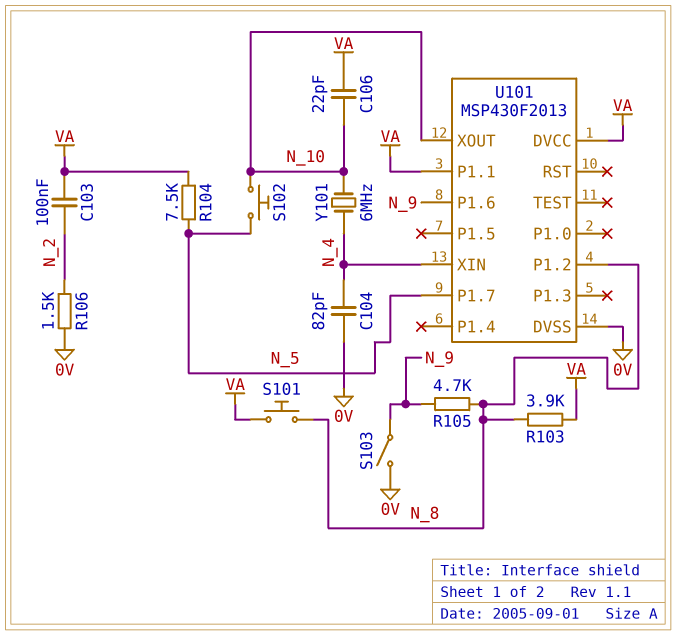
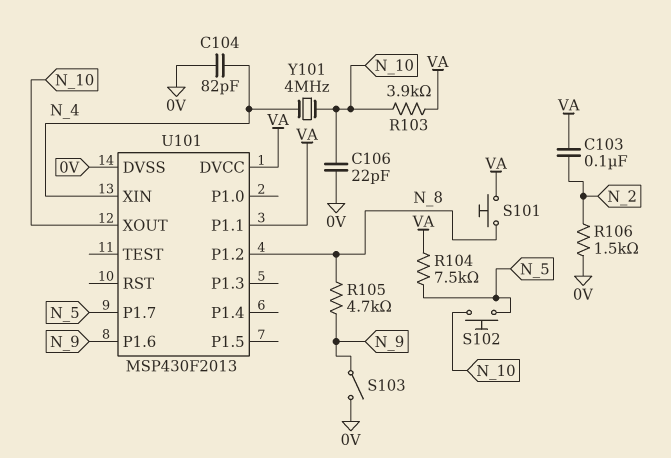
C106: 22pF (N_10, VA) -> 22pF (0V, N_10)
R103: 3.9k (N_8, VA) -> 3.9k (N_10, VA)
Y101: 6MHz (N_4, N_10) -> 4MHz (N_4, N_10)

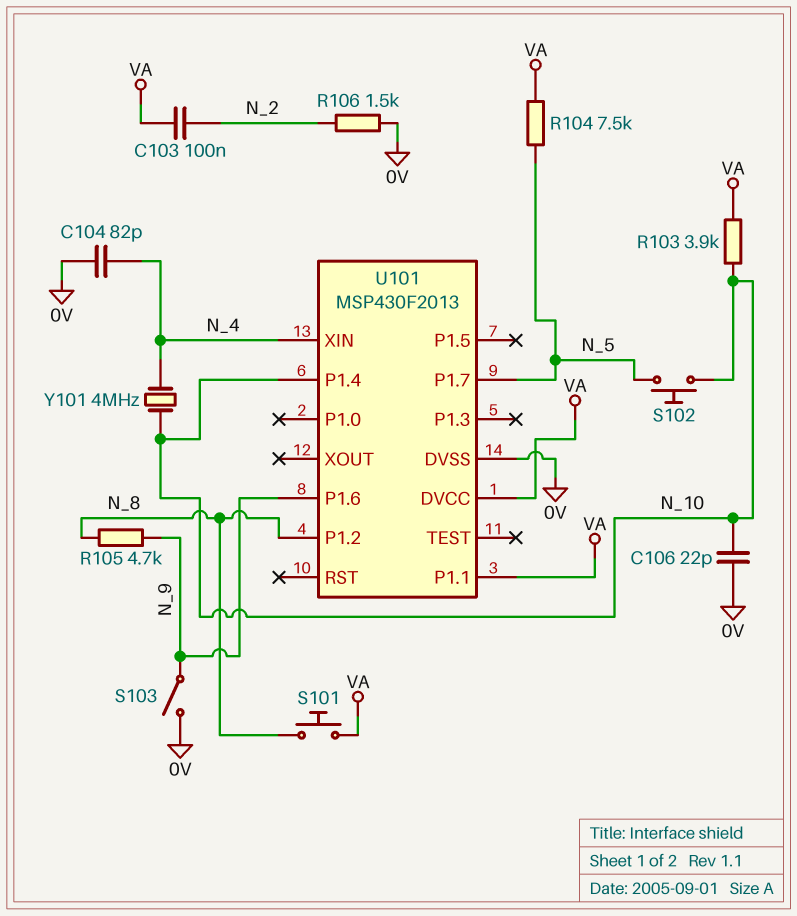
U101 pin P1.4: none -> N_10
U101 pin XOUT: N_10 -> none

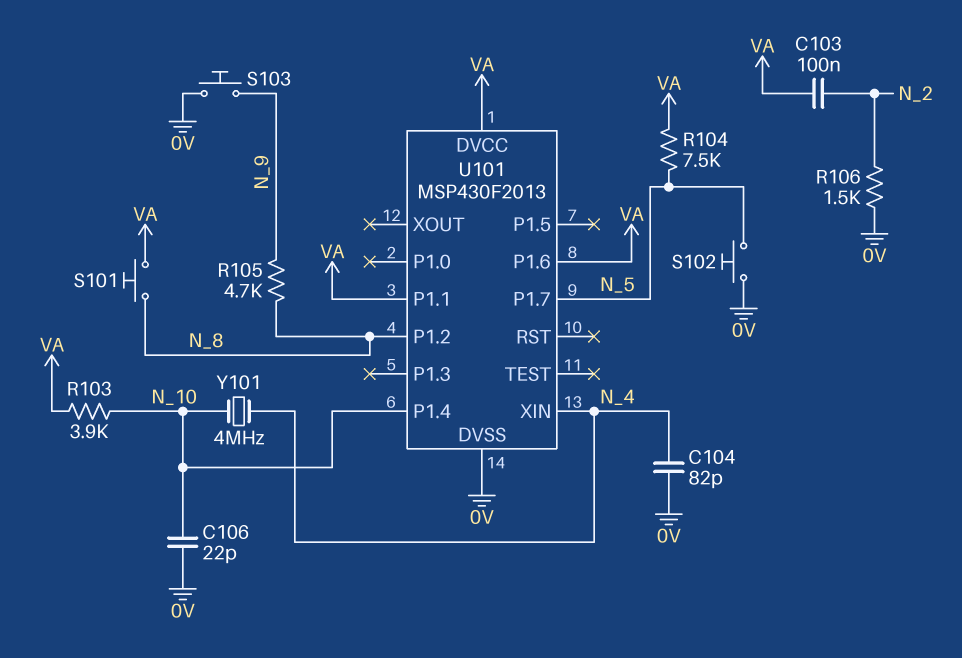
S102: button (N_5, N_10) -> button (0V, N_5)
S103: switch (0V, N_9) -> button (0V, N_9)
U101 pin P1.6: N_9 -> VA

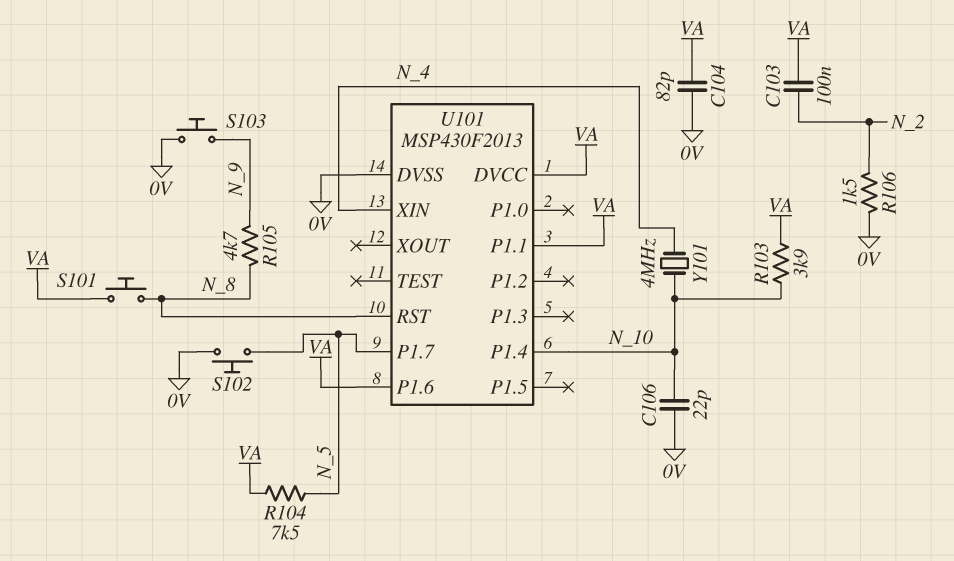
C104: 82pF (0V, N_4) -> 82pF (0V, VA)
U101 pin P1.2: N_8 -> none
U101 pin RST: none -> N_8

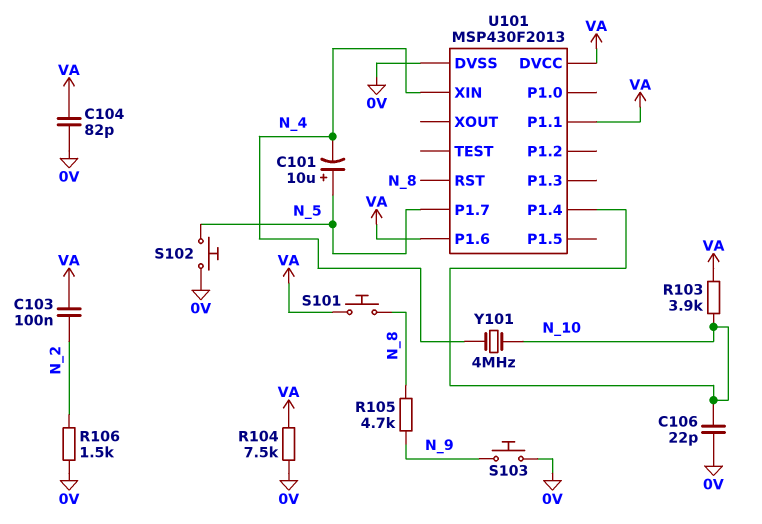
C101: none -> 10uF (plus N_5, minus N_4)
R104: 7.5k (N_5, VA) -> 7.5k (0V, VA)

